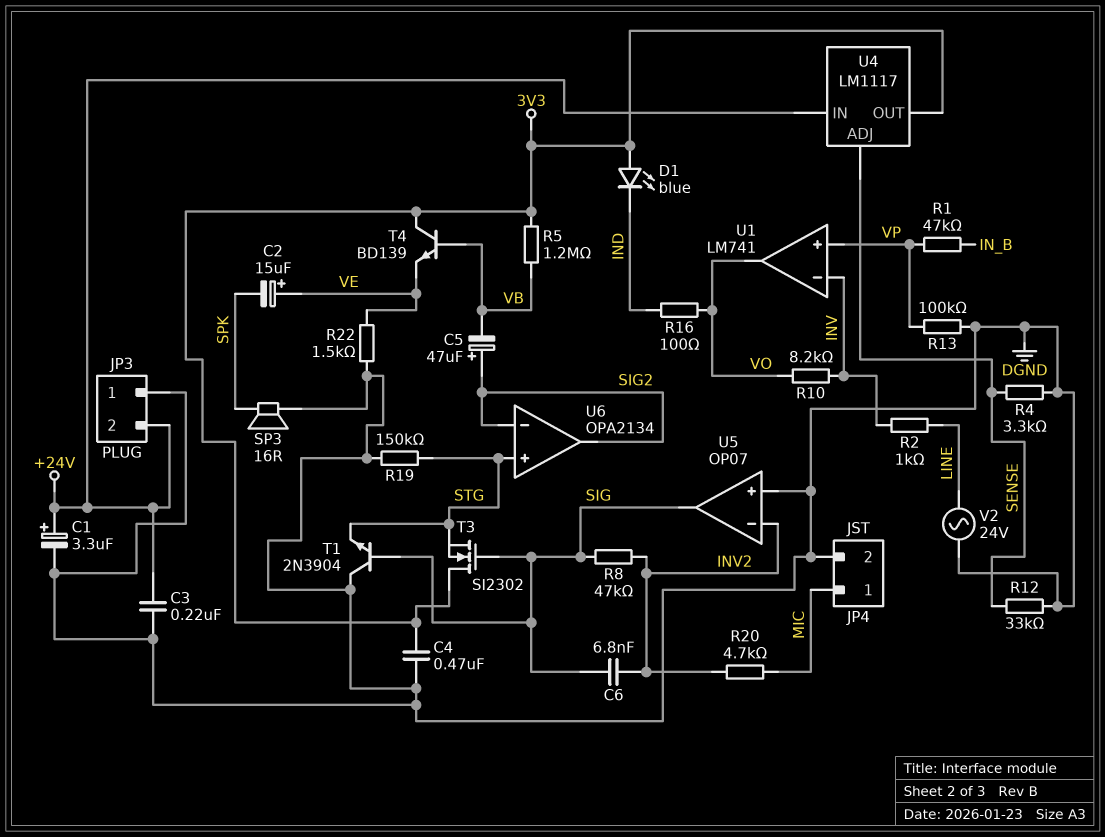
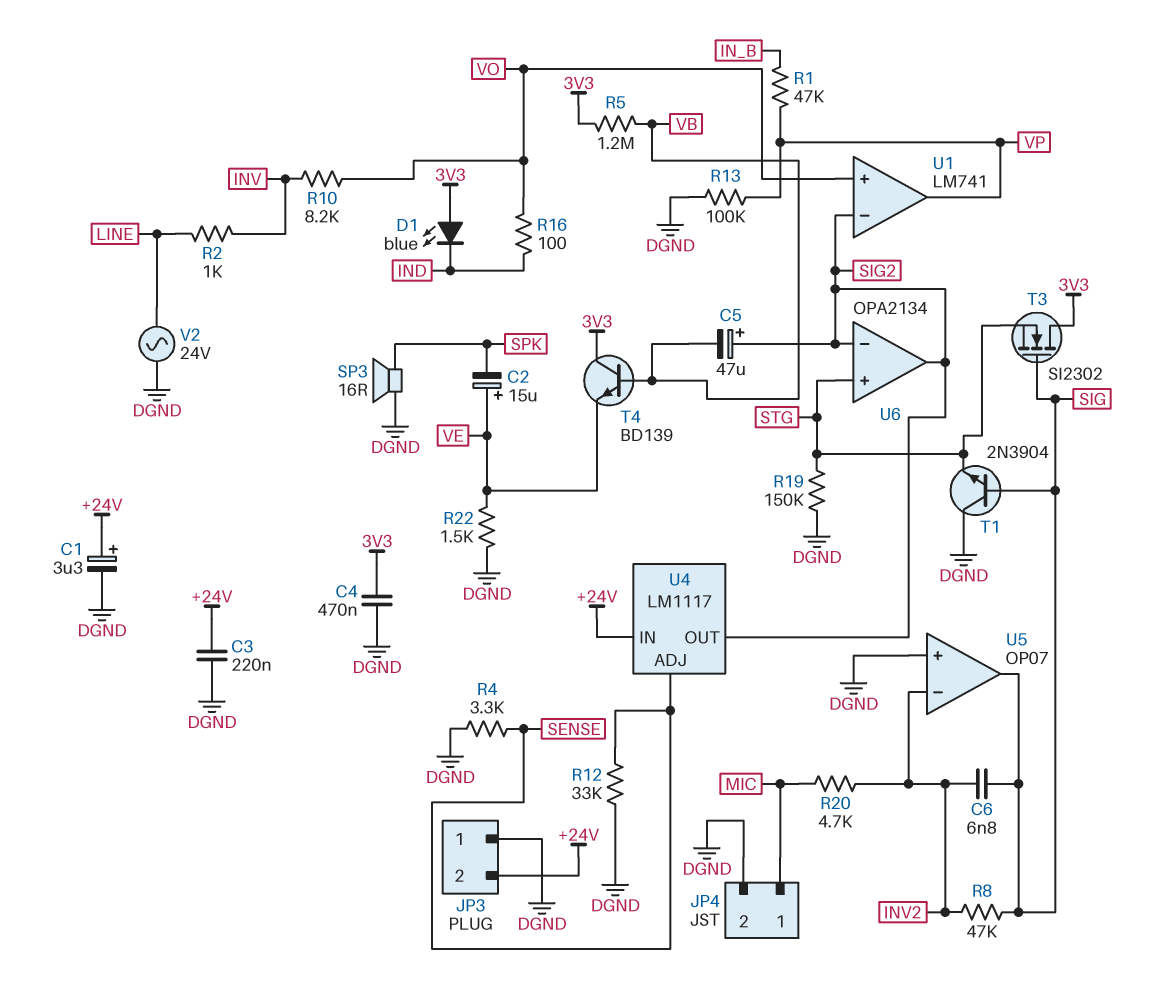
U1 pin in+: VP -> VO
U1 pin in-: INV -> SIG2
U1 pin out: VO -> VP
U4 pin OUT: 3V3 -> SIG2

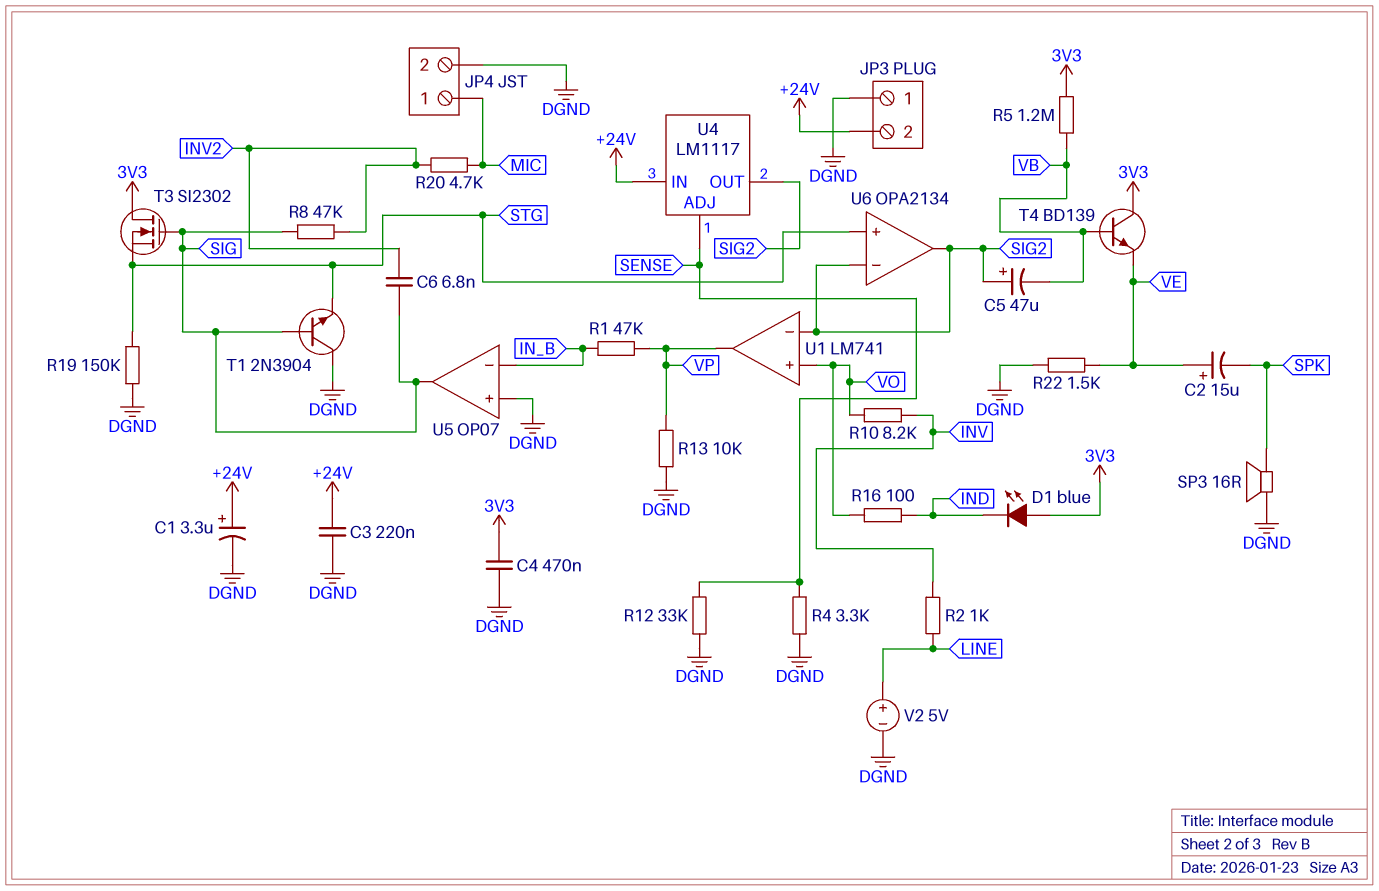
R13: 100k (DGND, VP) -> 10k (DGND, VP)
U5 pin in-: INV2 -> IN_B
V2: AC 24V (DGND, LINE) -> 5V (plus LINE, minus DGND)

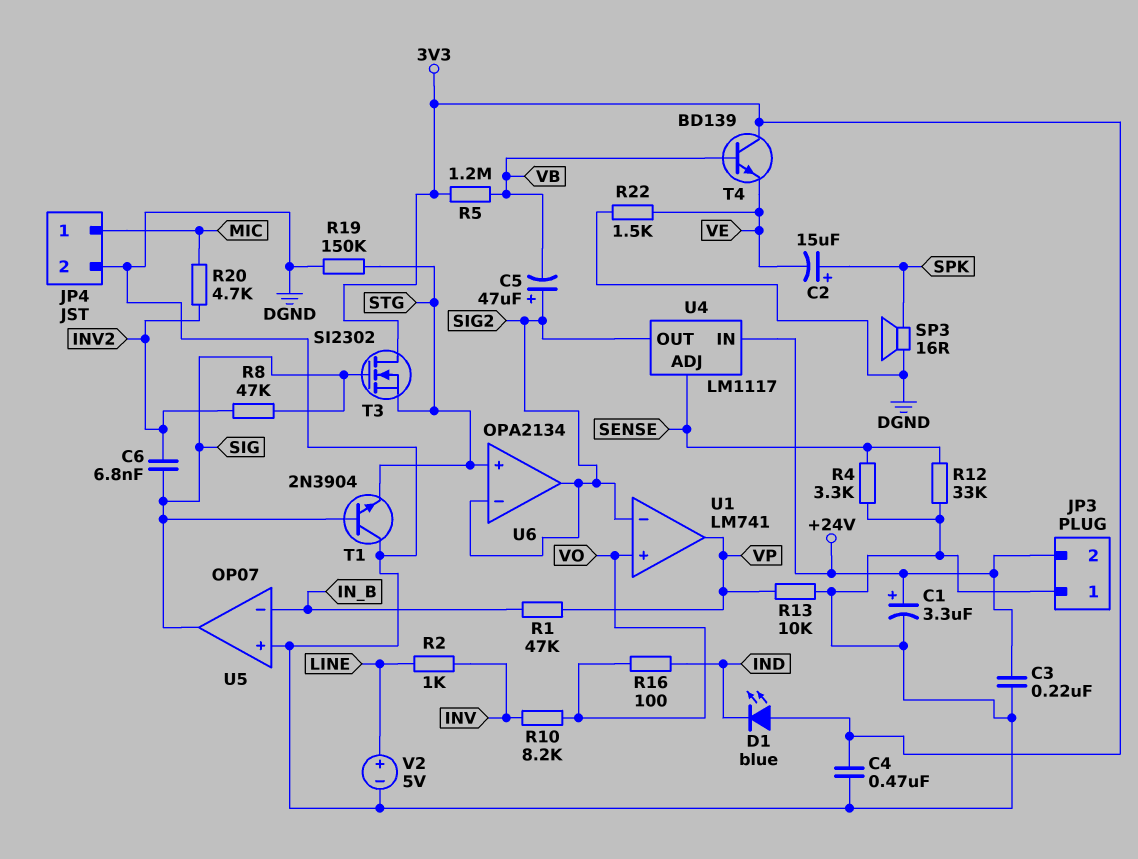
C2: 15uF (plus VE, minus SPK) -> 15uF (plus SPK, minus VE)

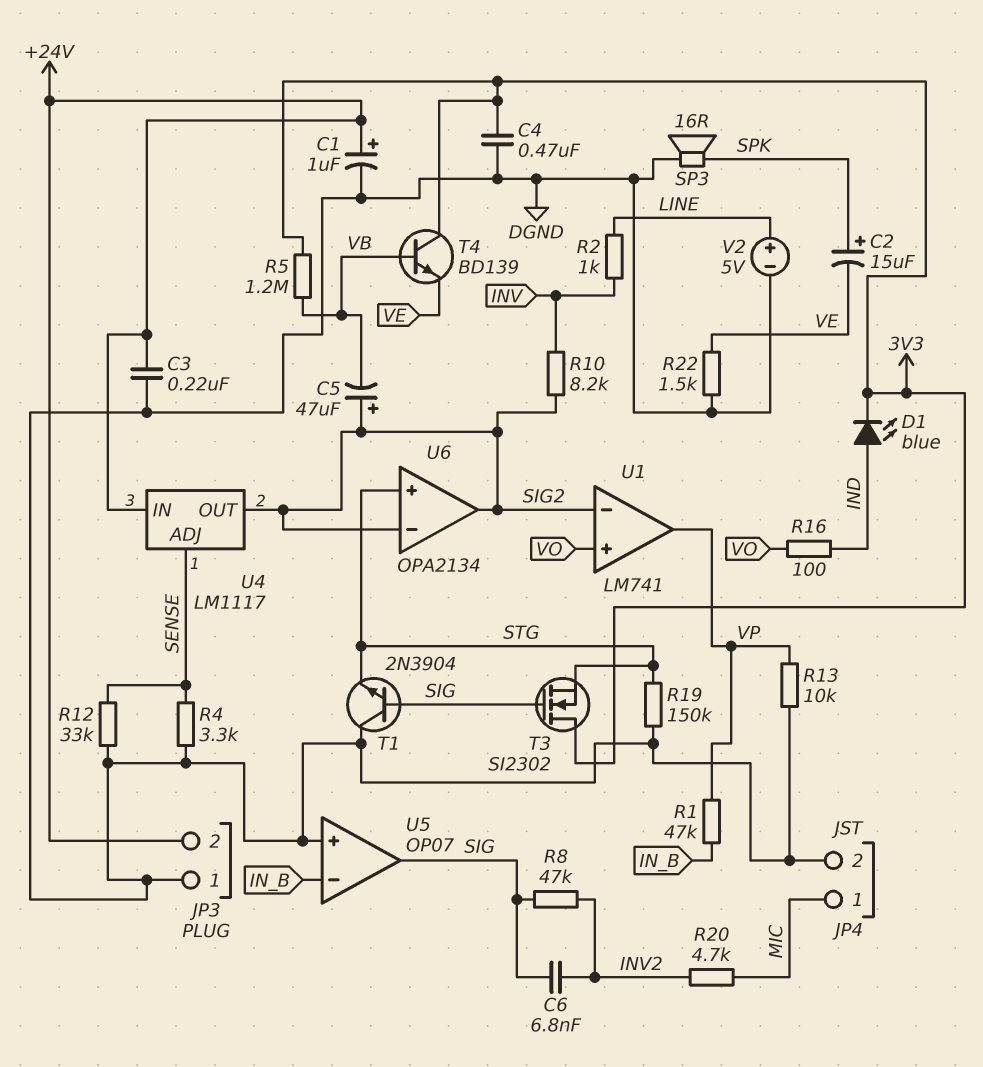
C1: 3.3uF (plus +24V, minus DGND) -> 1uF (plus +24V, minus DGND)
D1: LED blue (A 3V3, K IND) -> LED blue (A IND, K 3V3)
R10: 8.2k (INV, VO) -> 8.2k (INV, SIG2)

